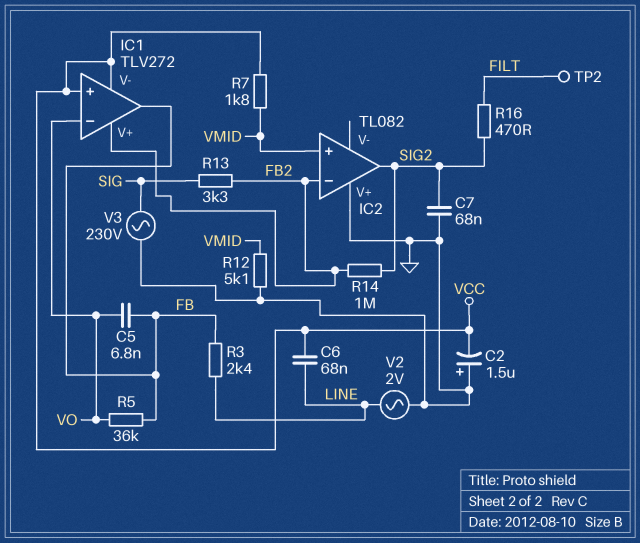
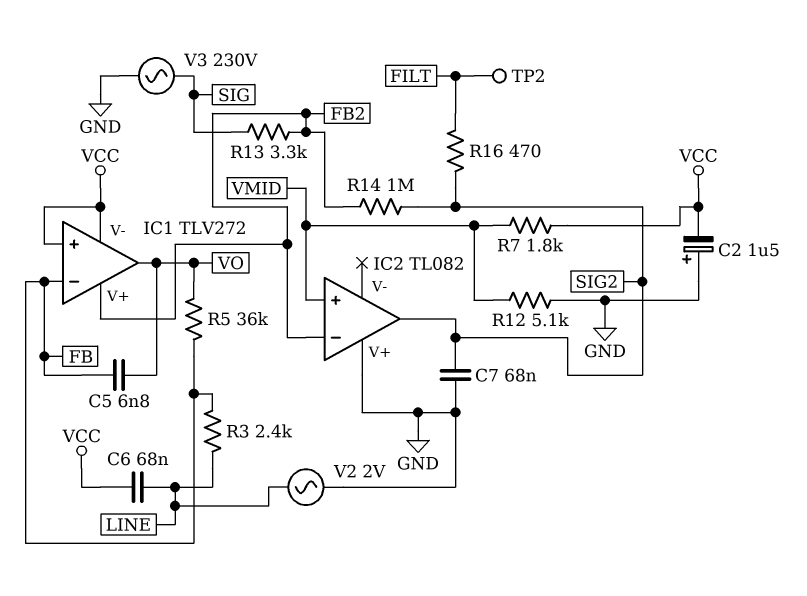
IC1 pin in-: VO -> FB
IC1 pin out: FB -> VO

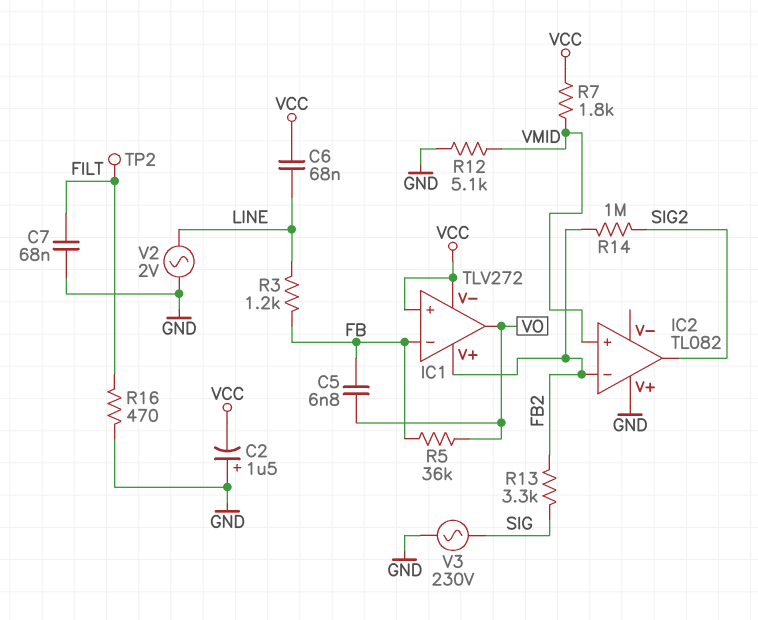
C7: 68nF (GND, SIG2) -> 68nF (FILT, GND)
R3: 2.4k (FB, LINE) -> 1.2k (FB, LINE)
R16: 470 (FILT, SIG2) -> 470 (FILT, GND)

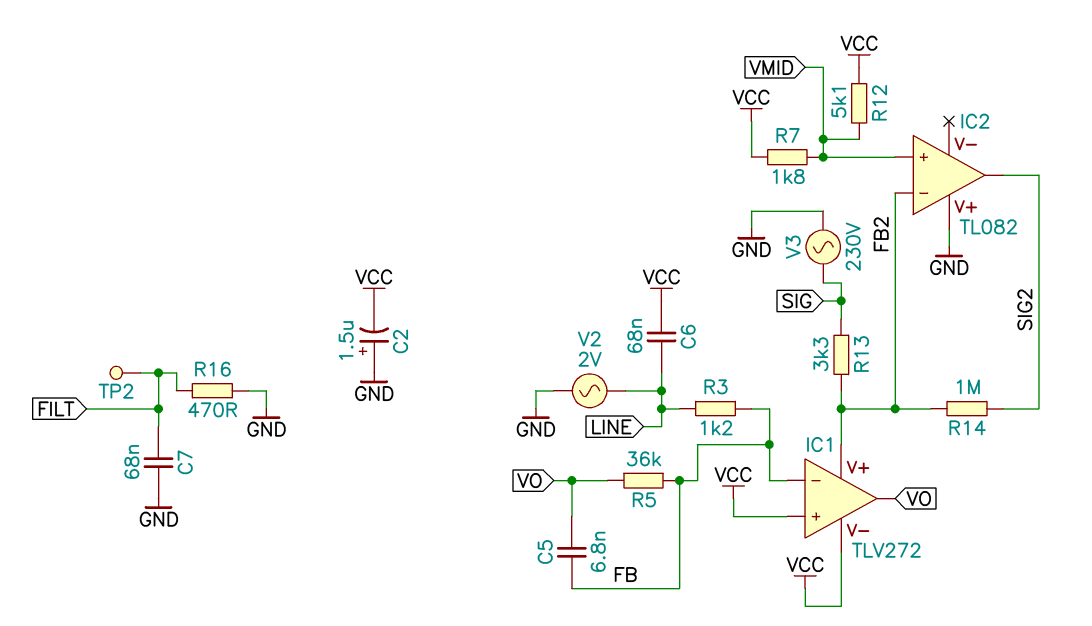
R12: 5.1k (GND, VMID) -> 5.1k (VCC, VMID)

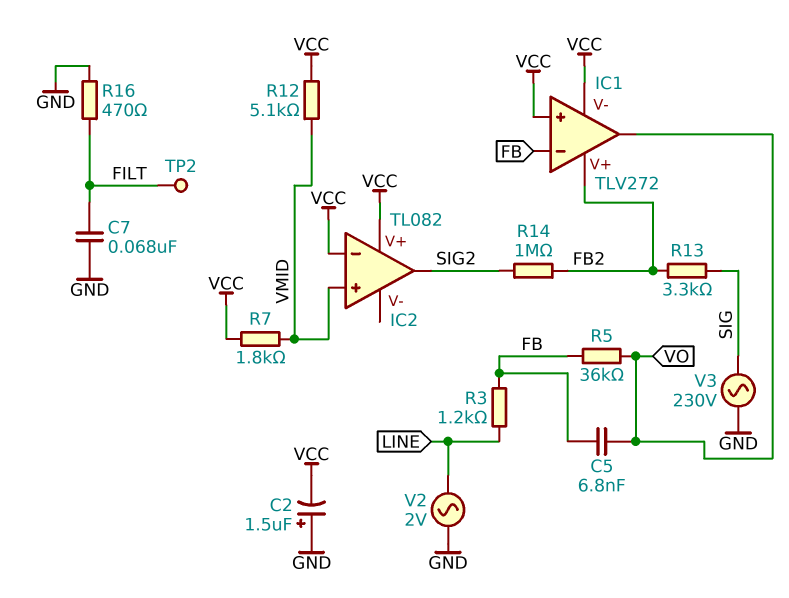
C6: 68nF (LINE, VCC) -> none
IC2 pin V+: GND -> VCC
IC2 pin in-: FB2 -> VCC

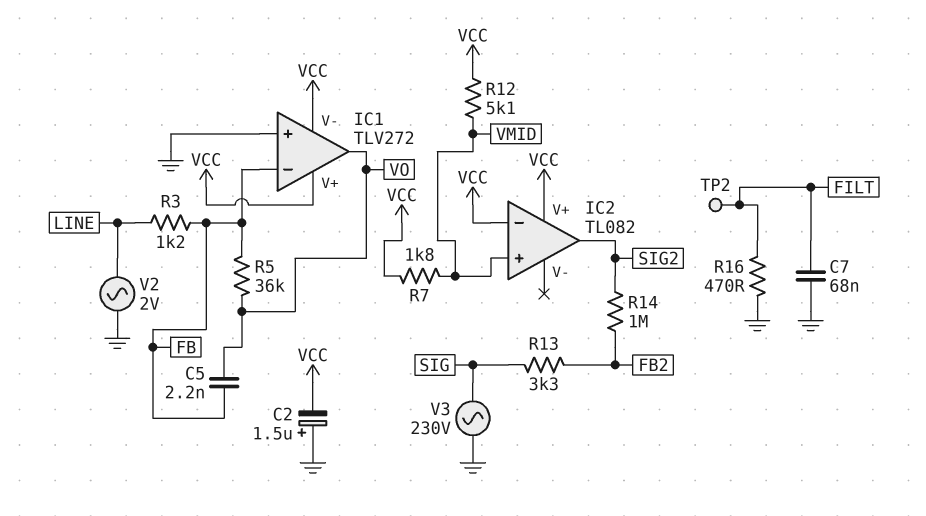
C5: 6.8nF (FB, VO) -> 2.2nF (FB, VO)
IC1 pin V+: FB2 -> VCC
IC1 pin in+: VCC -> GND

